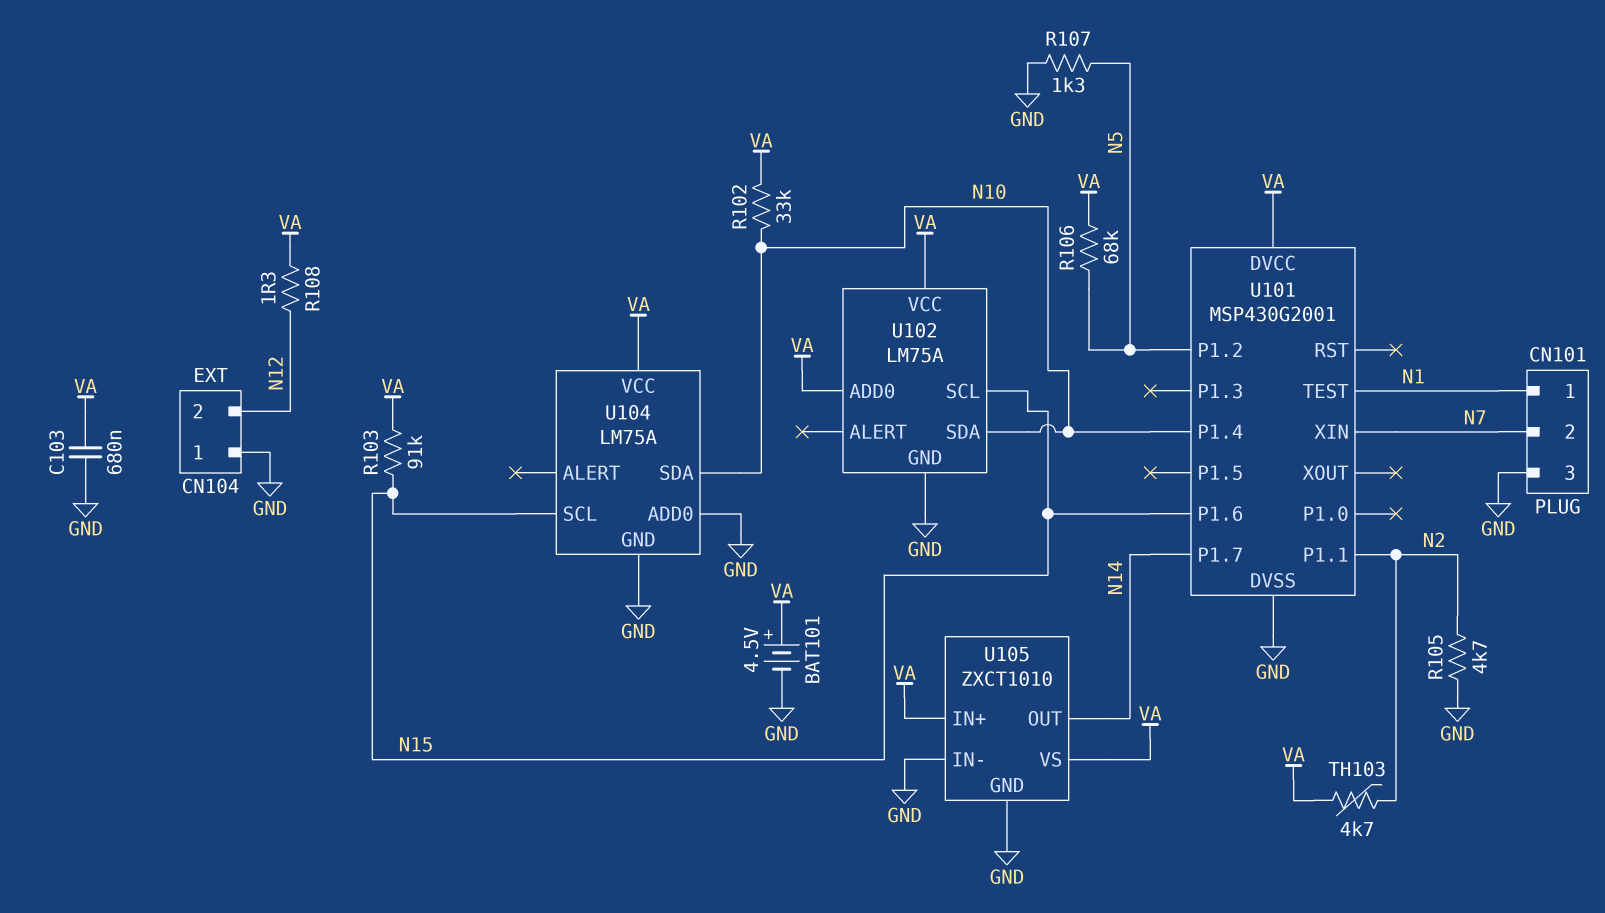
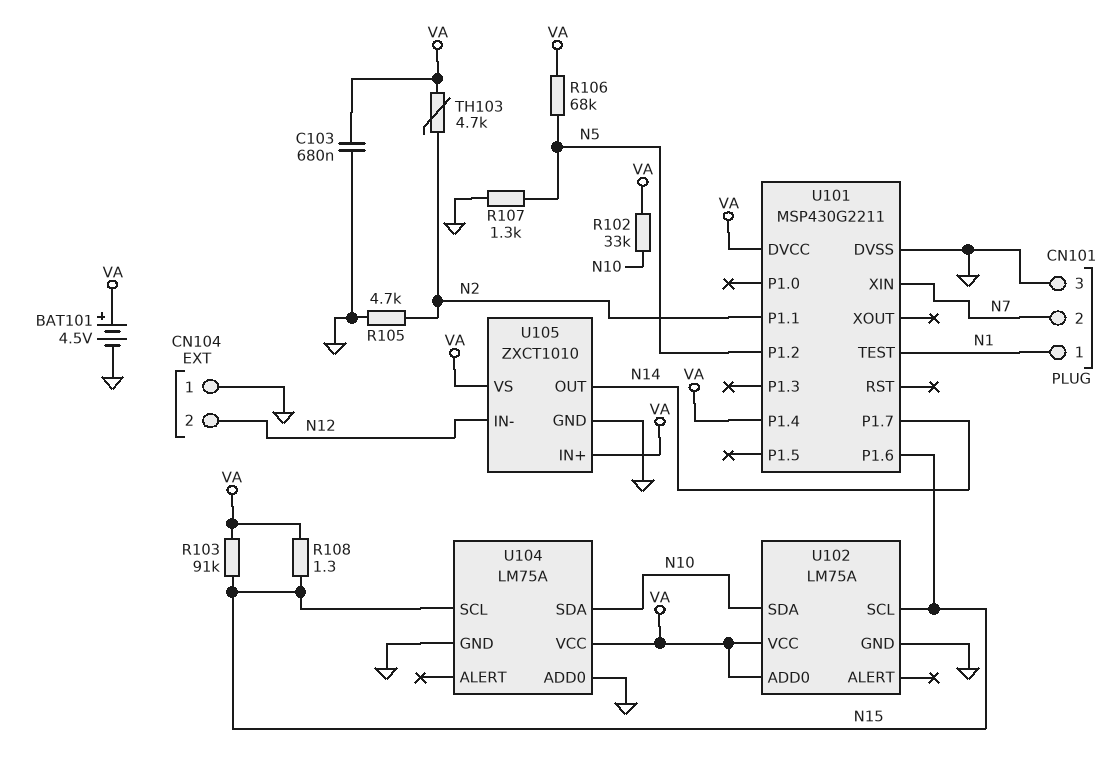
R108: 1.3 (N12, VA) -> 1.3 (N15, VA)
U101: MSP430G2001 -> MSP430G2211
U101 pin P1.4: N10 -> VA
U105 pin IN-: GND -> N12

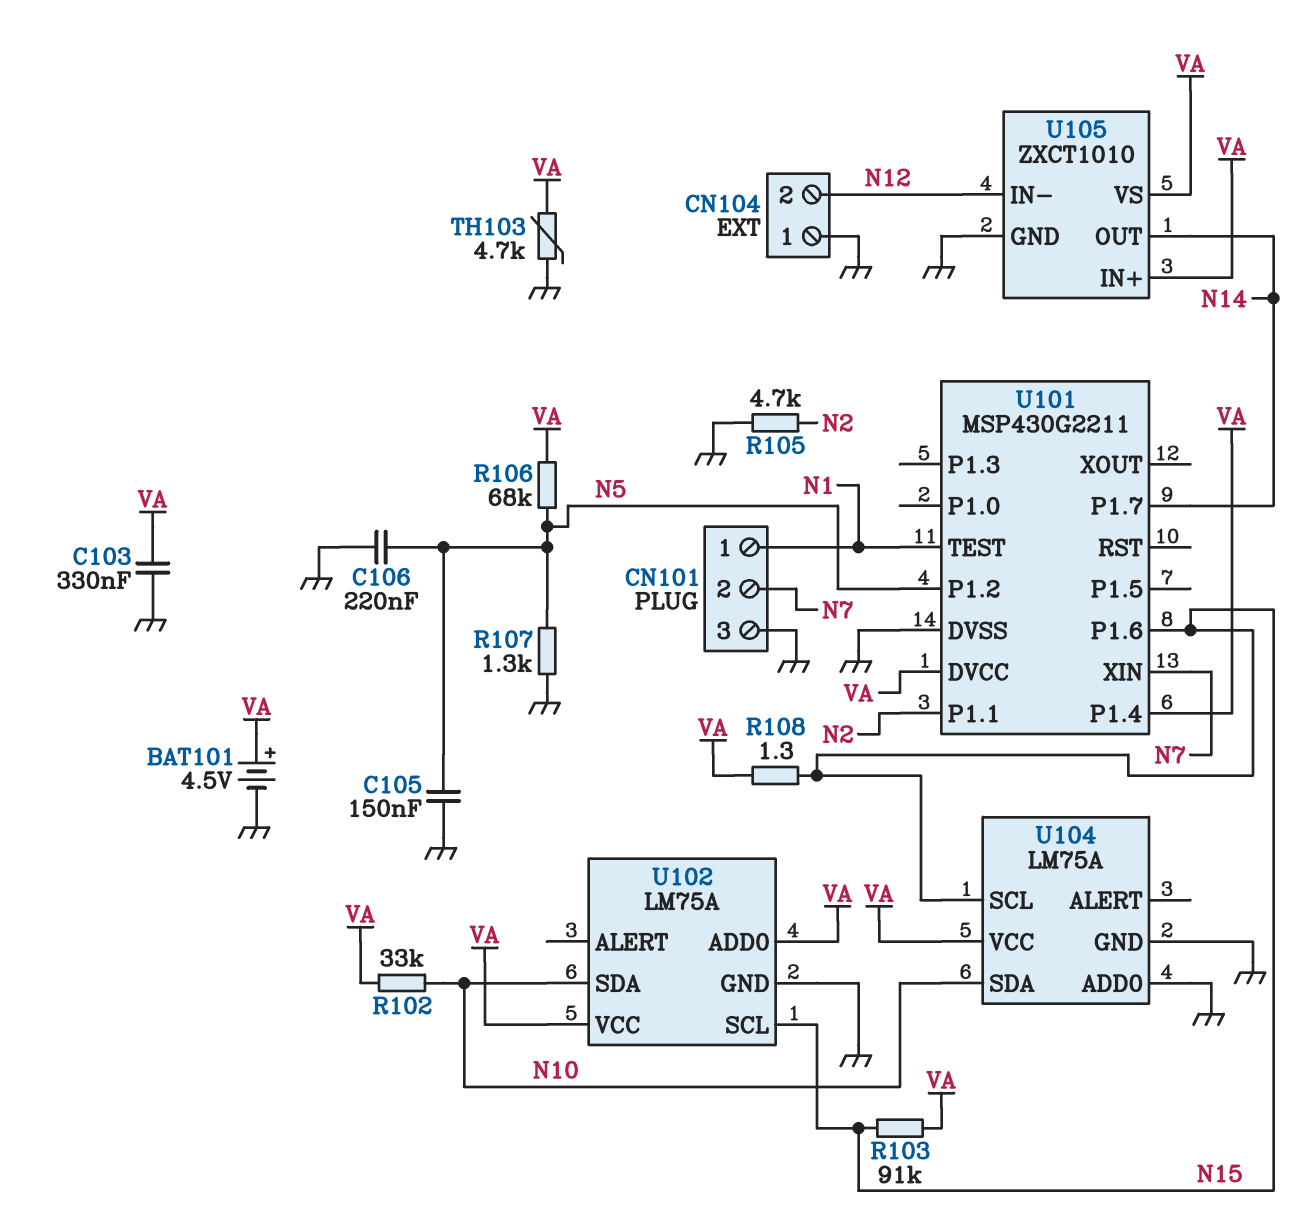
C103: 680nF (GND, VA) -> 330nF (GND, VA)
C105: none -> 150nF (GND, N5)
C106: none -> 220nF (GND, N5)
TH103: 4.7k (N2, VA) -> 4.7k (GND, VA)

